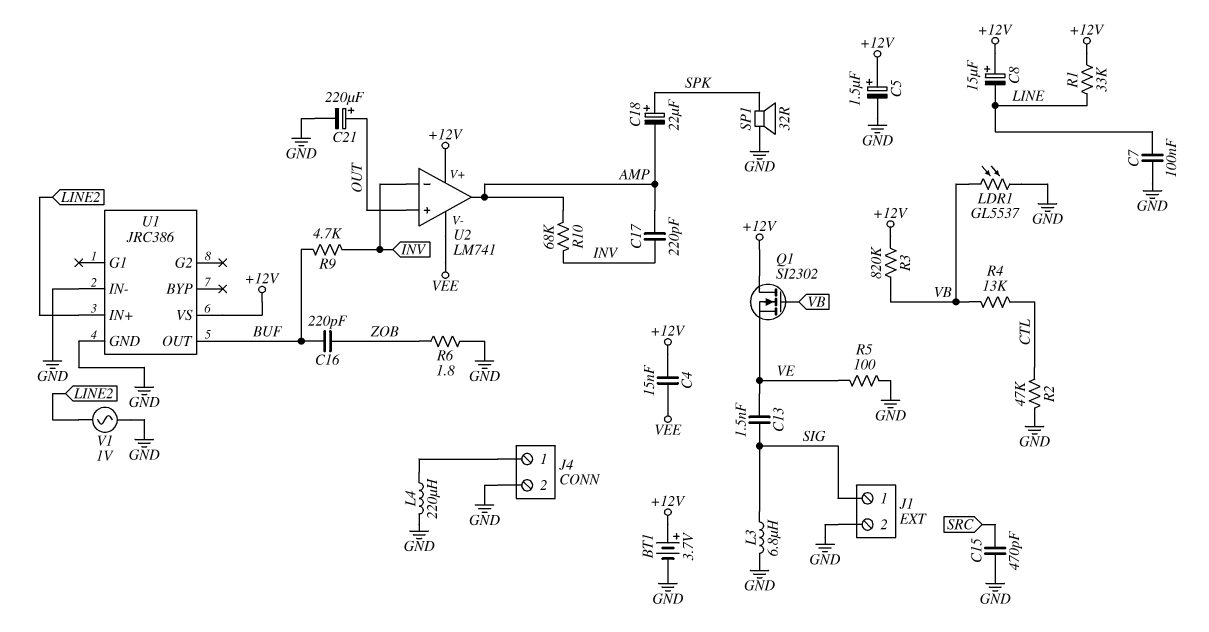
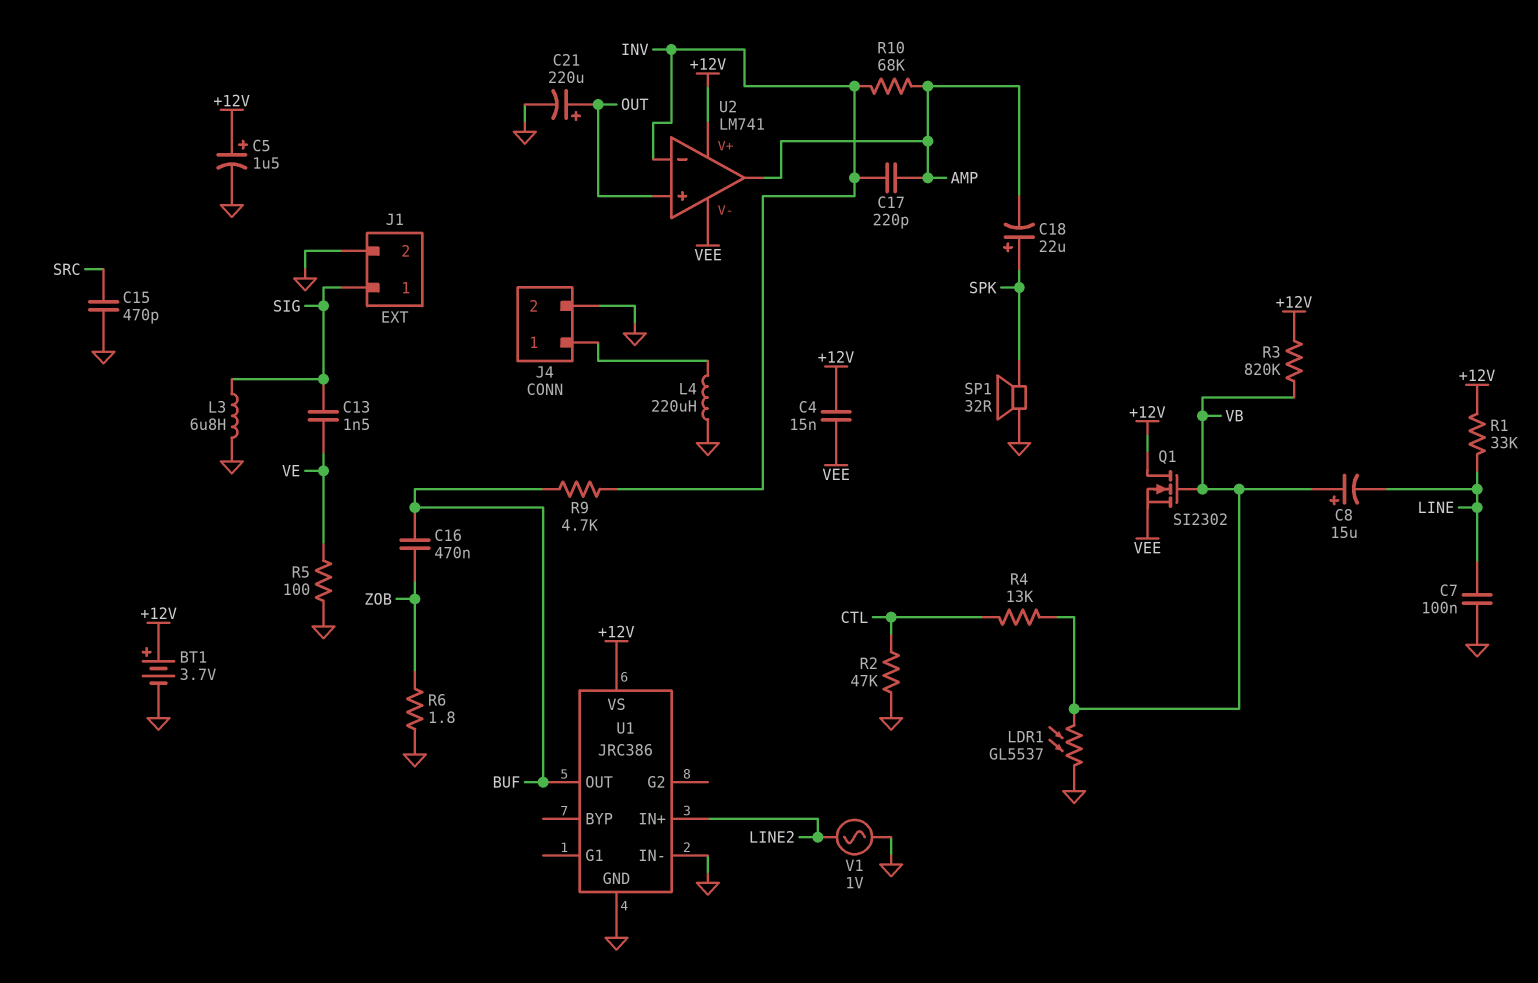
C8: 15uF (plus +12V, minus LINE) -> 15uF (plus VB, minus LINE)
C16: 220pF (BUF, ZOB) -> 470nF (BUF, ZOB)
Q1: NMOS SI2302 (G VB, D +12V, S VE) -> NMOS SI2302 (G VB, D +12V, S VEE)

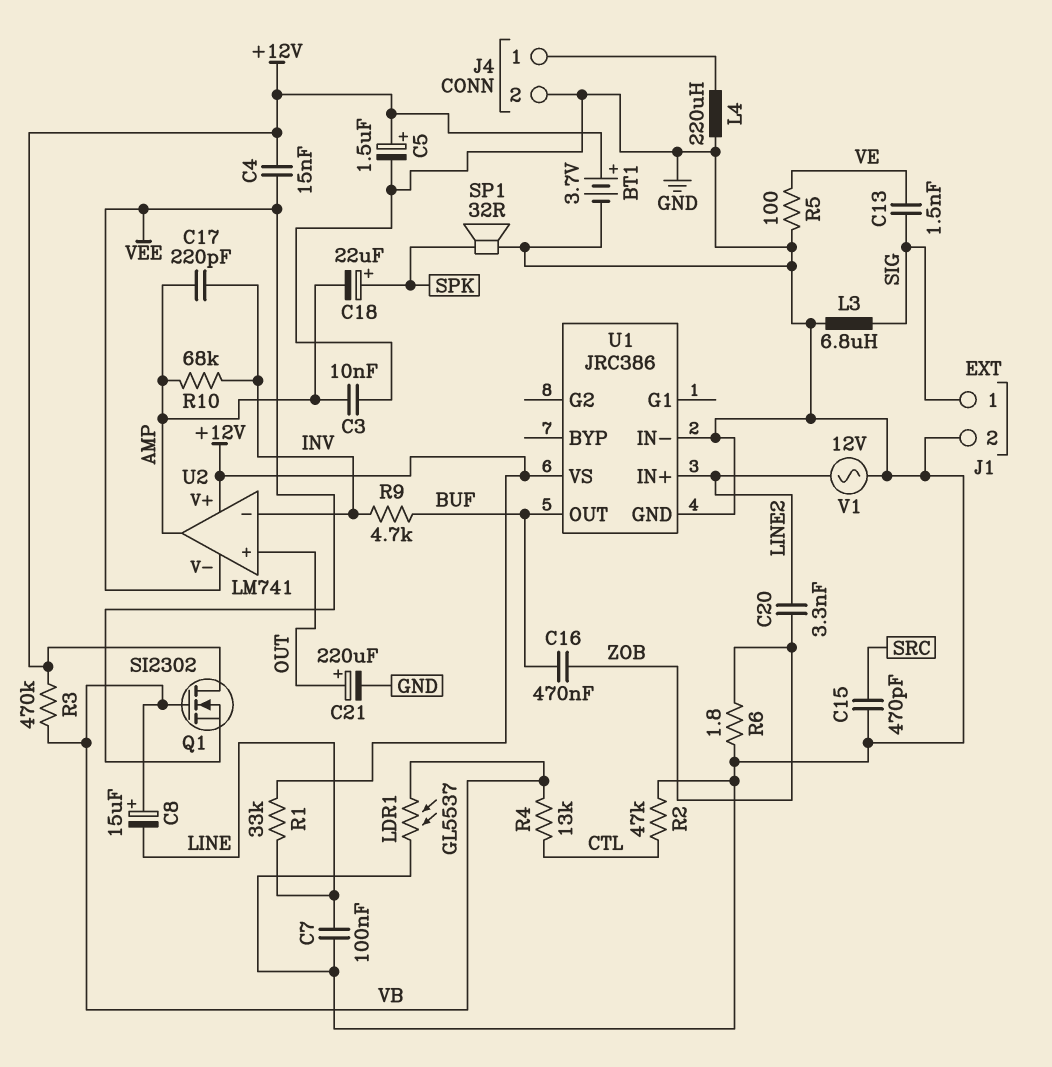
C3: none -> 10nF (AMP, GND)
C20: none -> 3.3nF (LINE2, ZOB)
R3: 820k (+12V, VB) -> 470k (+12V, VB)
V1: AC 1V (GND, LINE2) -> AC 12V (GND, LINE2)

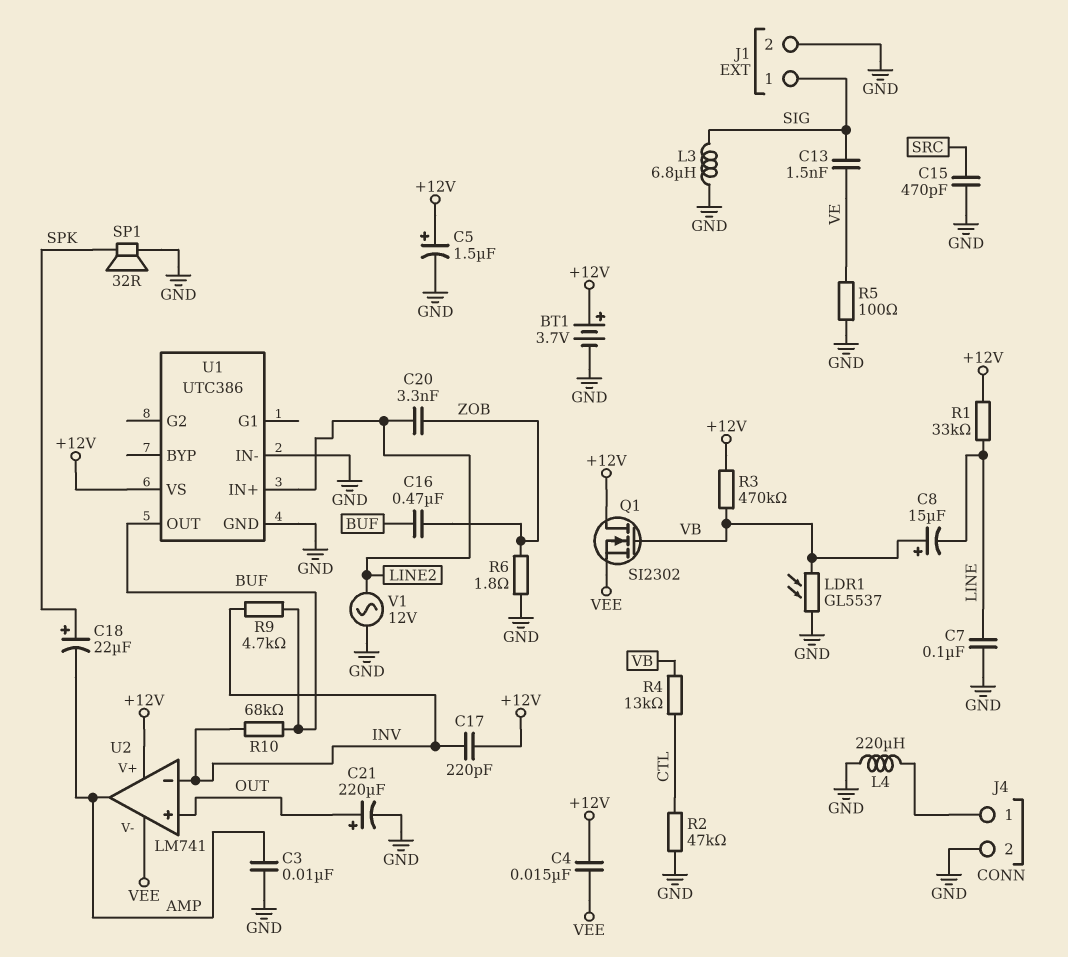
C17: 220pF (AMP, INV) -> 220pF (+12V, INV)
R10: 68k (AMP, INV) -> 68k (BUF, INV)
U1: JRC386 -> UTC386

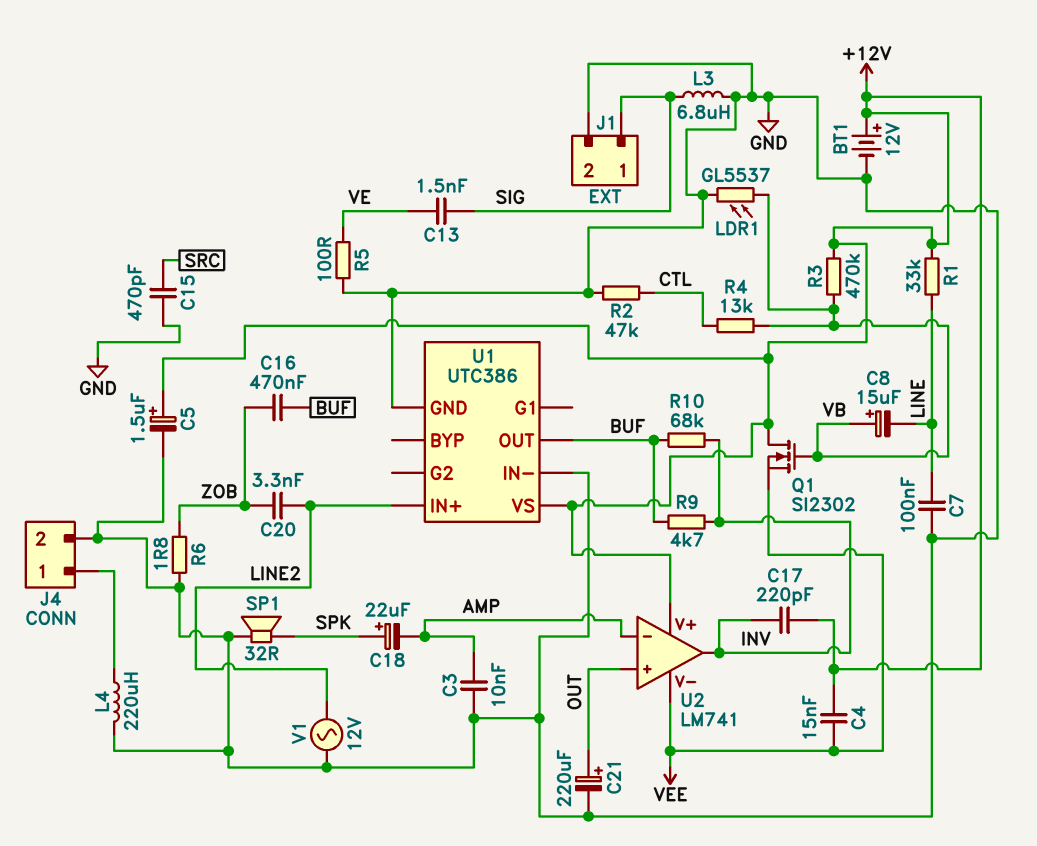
BT1: 3.7V (plus +12V, minus GND) -> 12V (plus +12V, minus GND)
U2 pin in-: INV -> AMP
U2 pin out: AMP -> INV

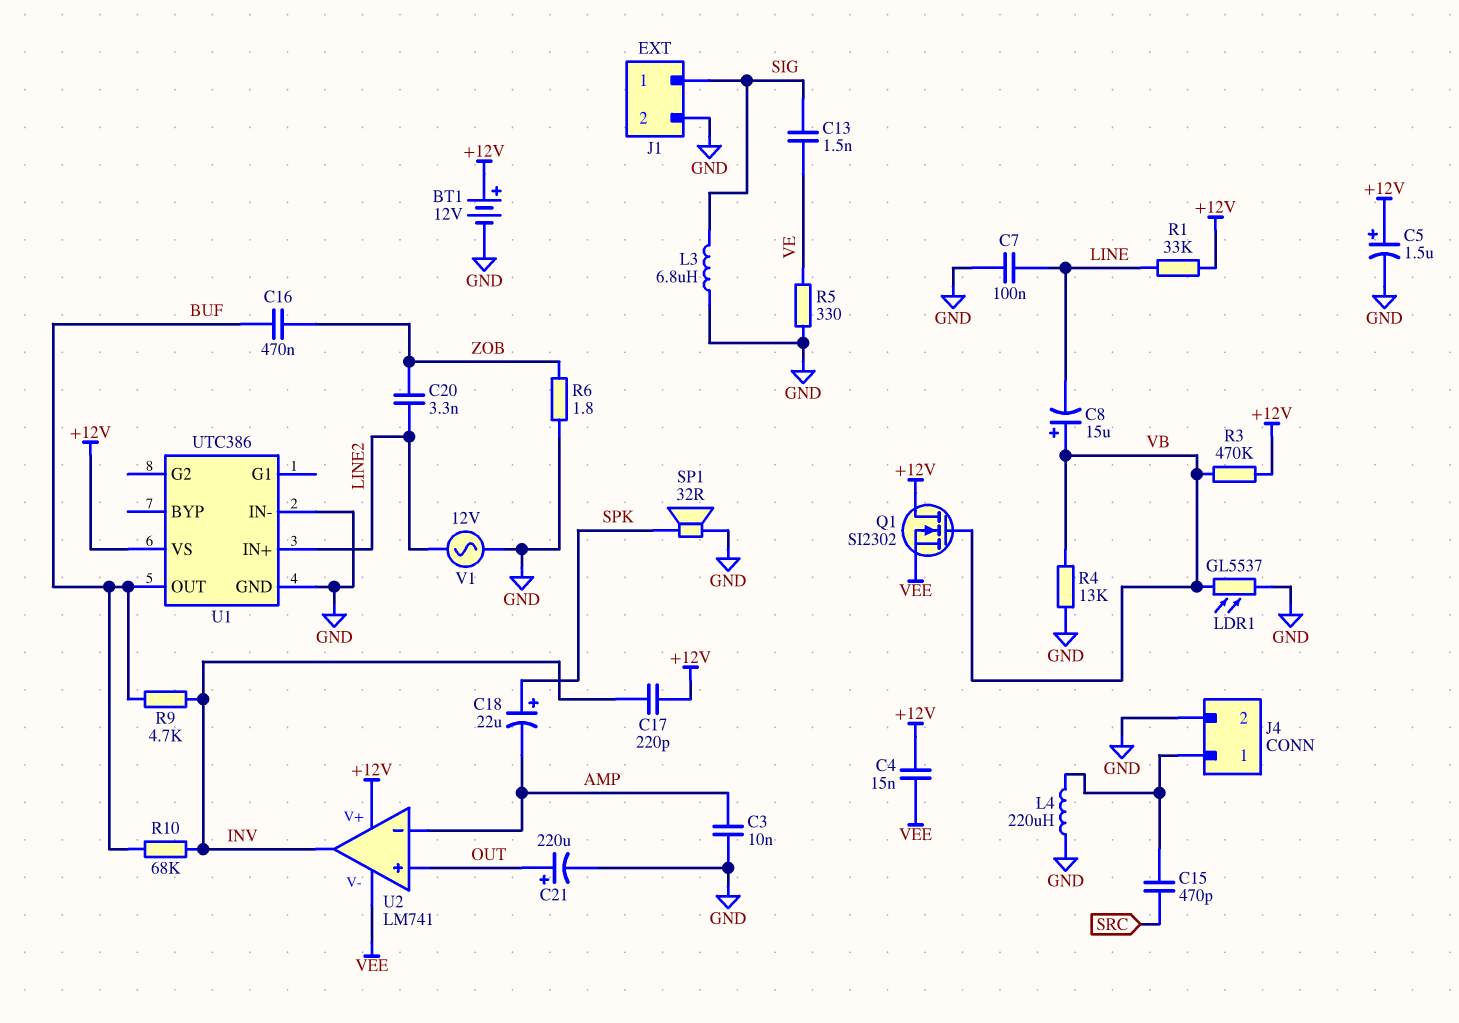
C15: 470pF (GND, SRC) -> 470pF (J4/1, SRC)
R2: 47k (CTL, GND) -> none
R4: 13k (CTL, VB) -> 13k (GND, VB)
R5: 100 (GND, VE) -> 330 (GND, VE)

